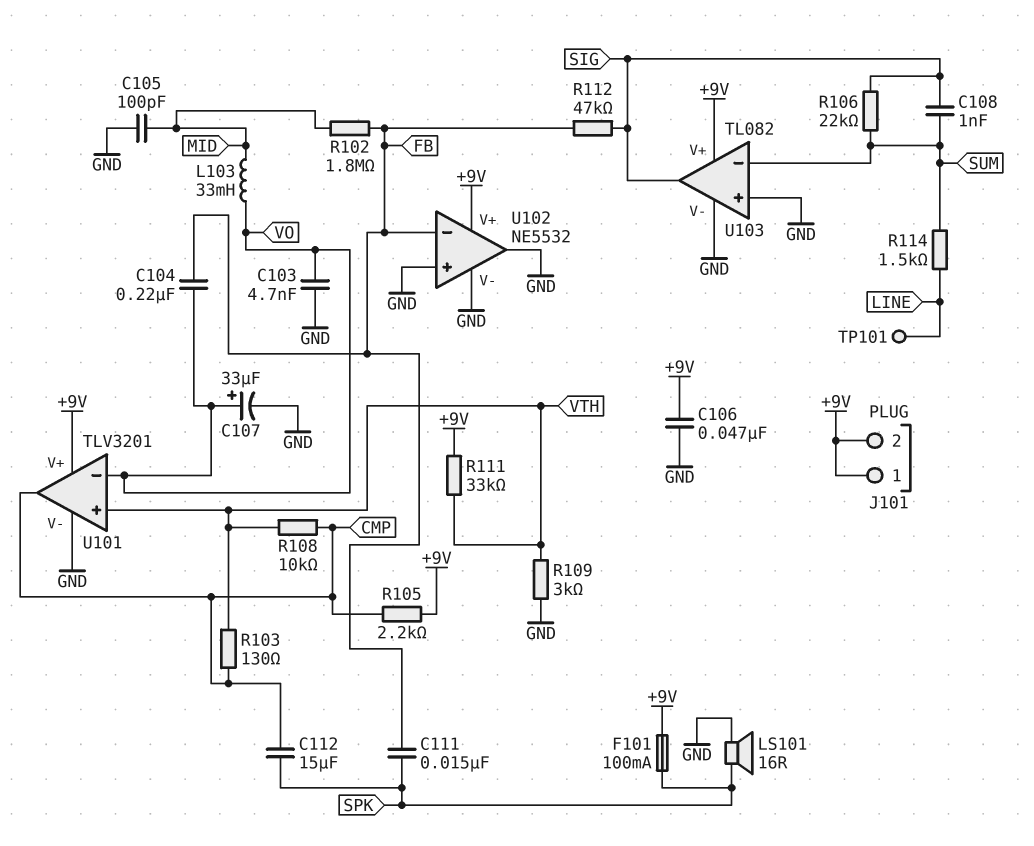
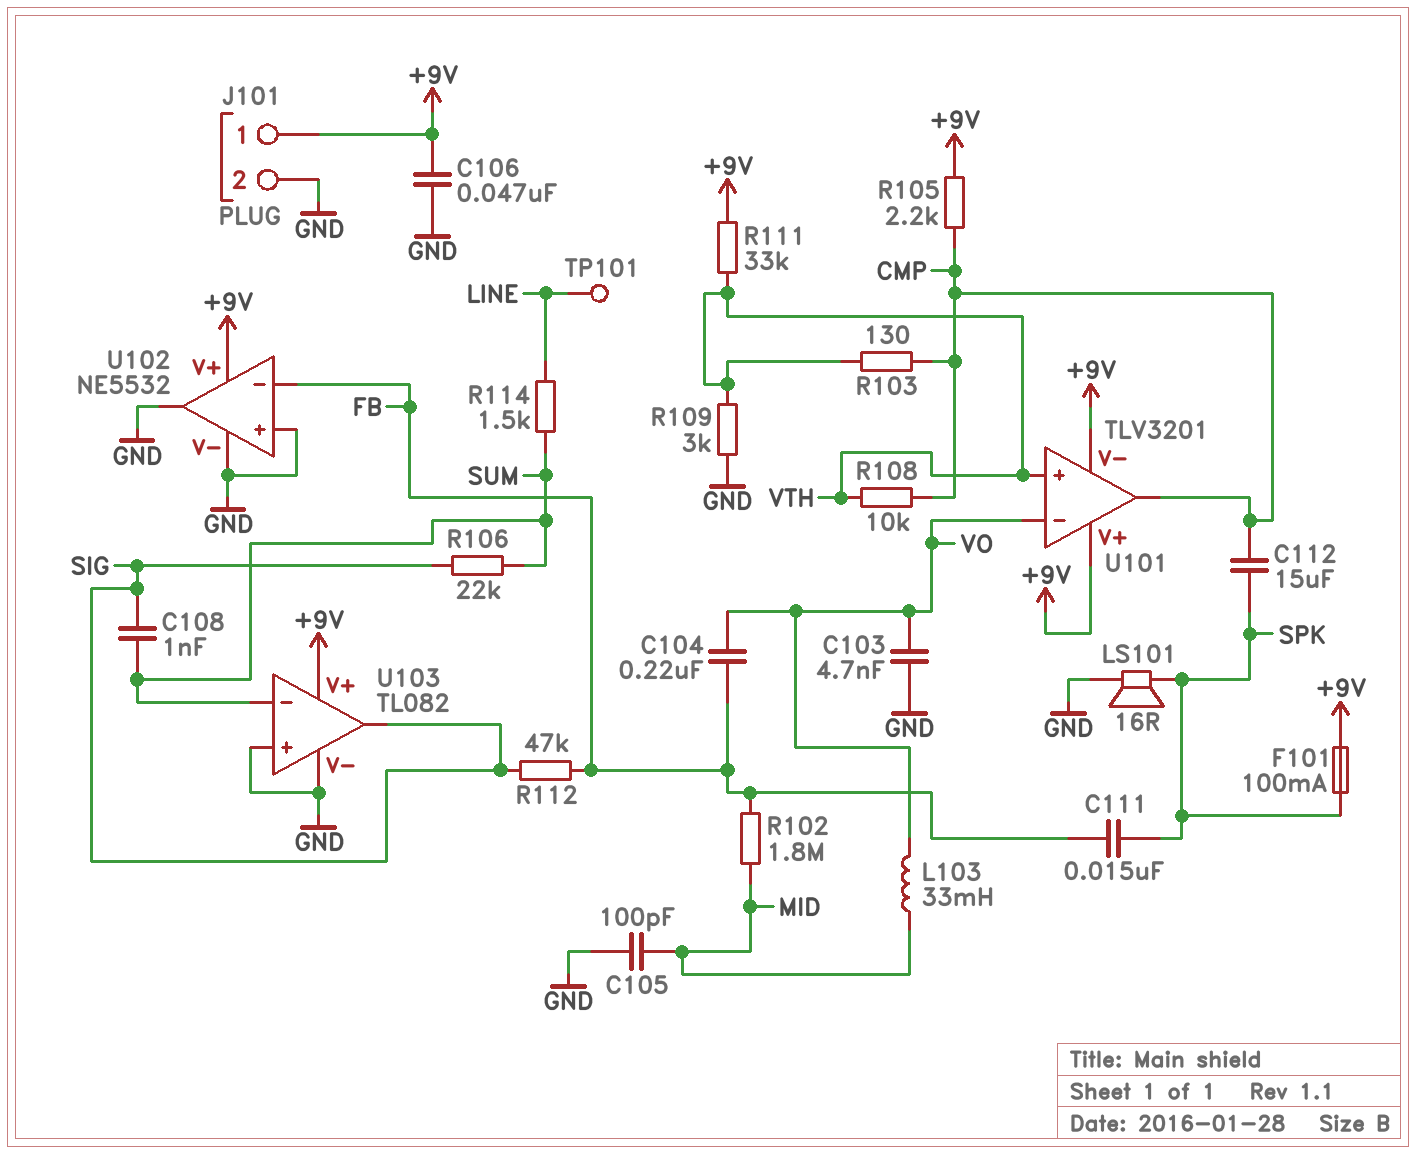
C107: 33uF (plus VO, minus GND) -> none
J101 pin 2: +9V -> GND
U101 pin V-: GND -> +9V

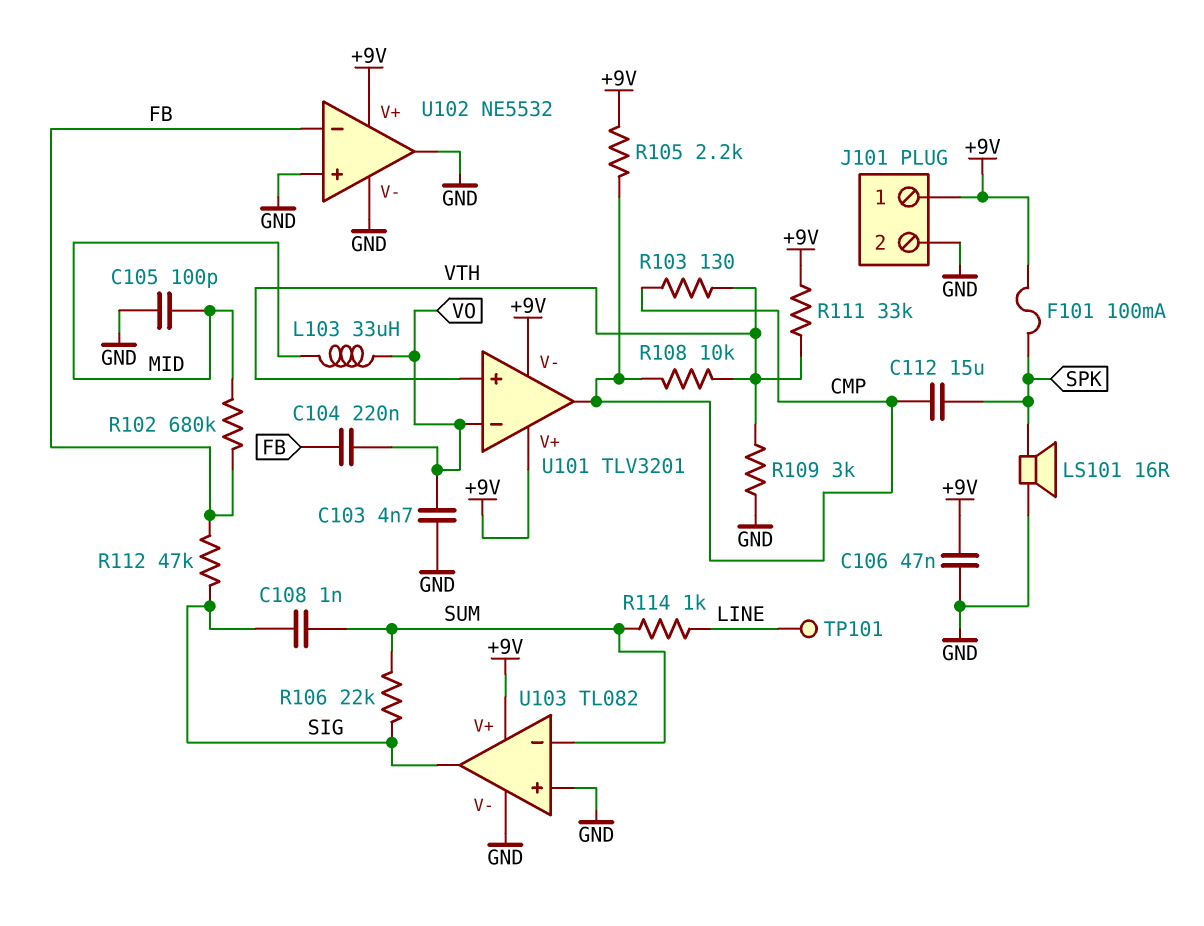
C111: 15nF (FB, SPK) -> none
L103: 33mH (MID, VO) -> 33uH (MID, VO)
R102: 1.8M (FB, MID) -> 680k (FB, MID)
R114: 1.5k (LINE, SUM) -> 1k (LINE, SUM)

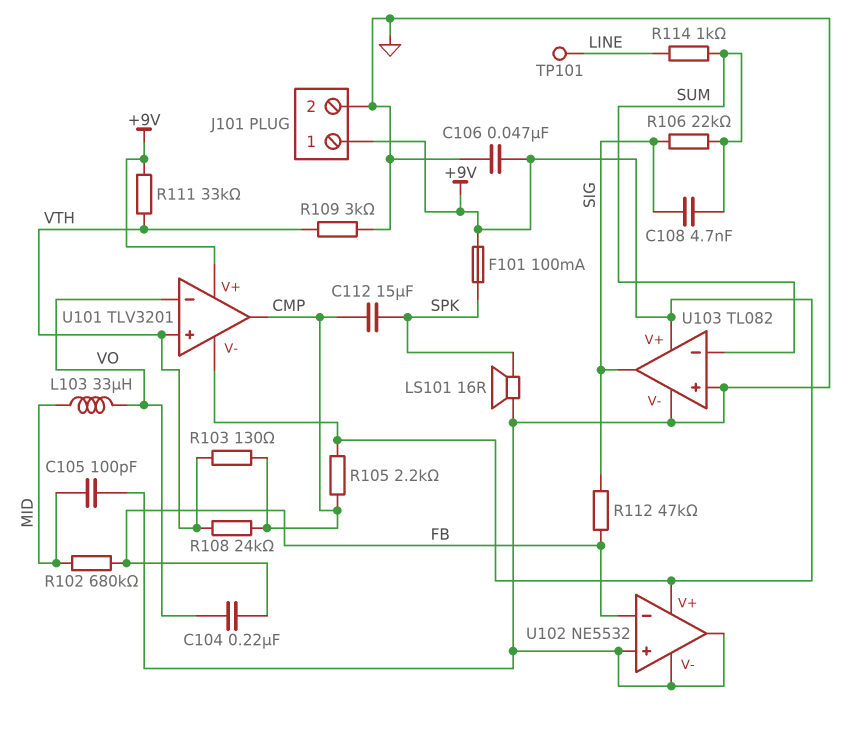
C103: 4.7nF (GND, VO) -> none
C108: 1nF (SIG, SUM) -> 4.7nF (SIG, SUM)
R108: 10k (CMP, VTH) -> 24k (CMP, VTH)

